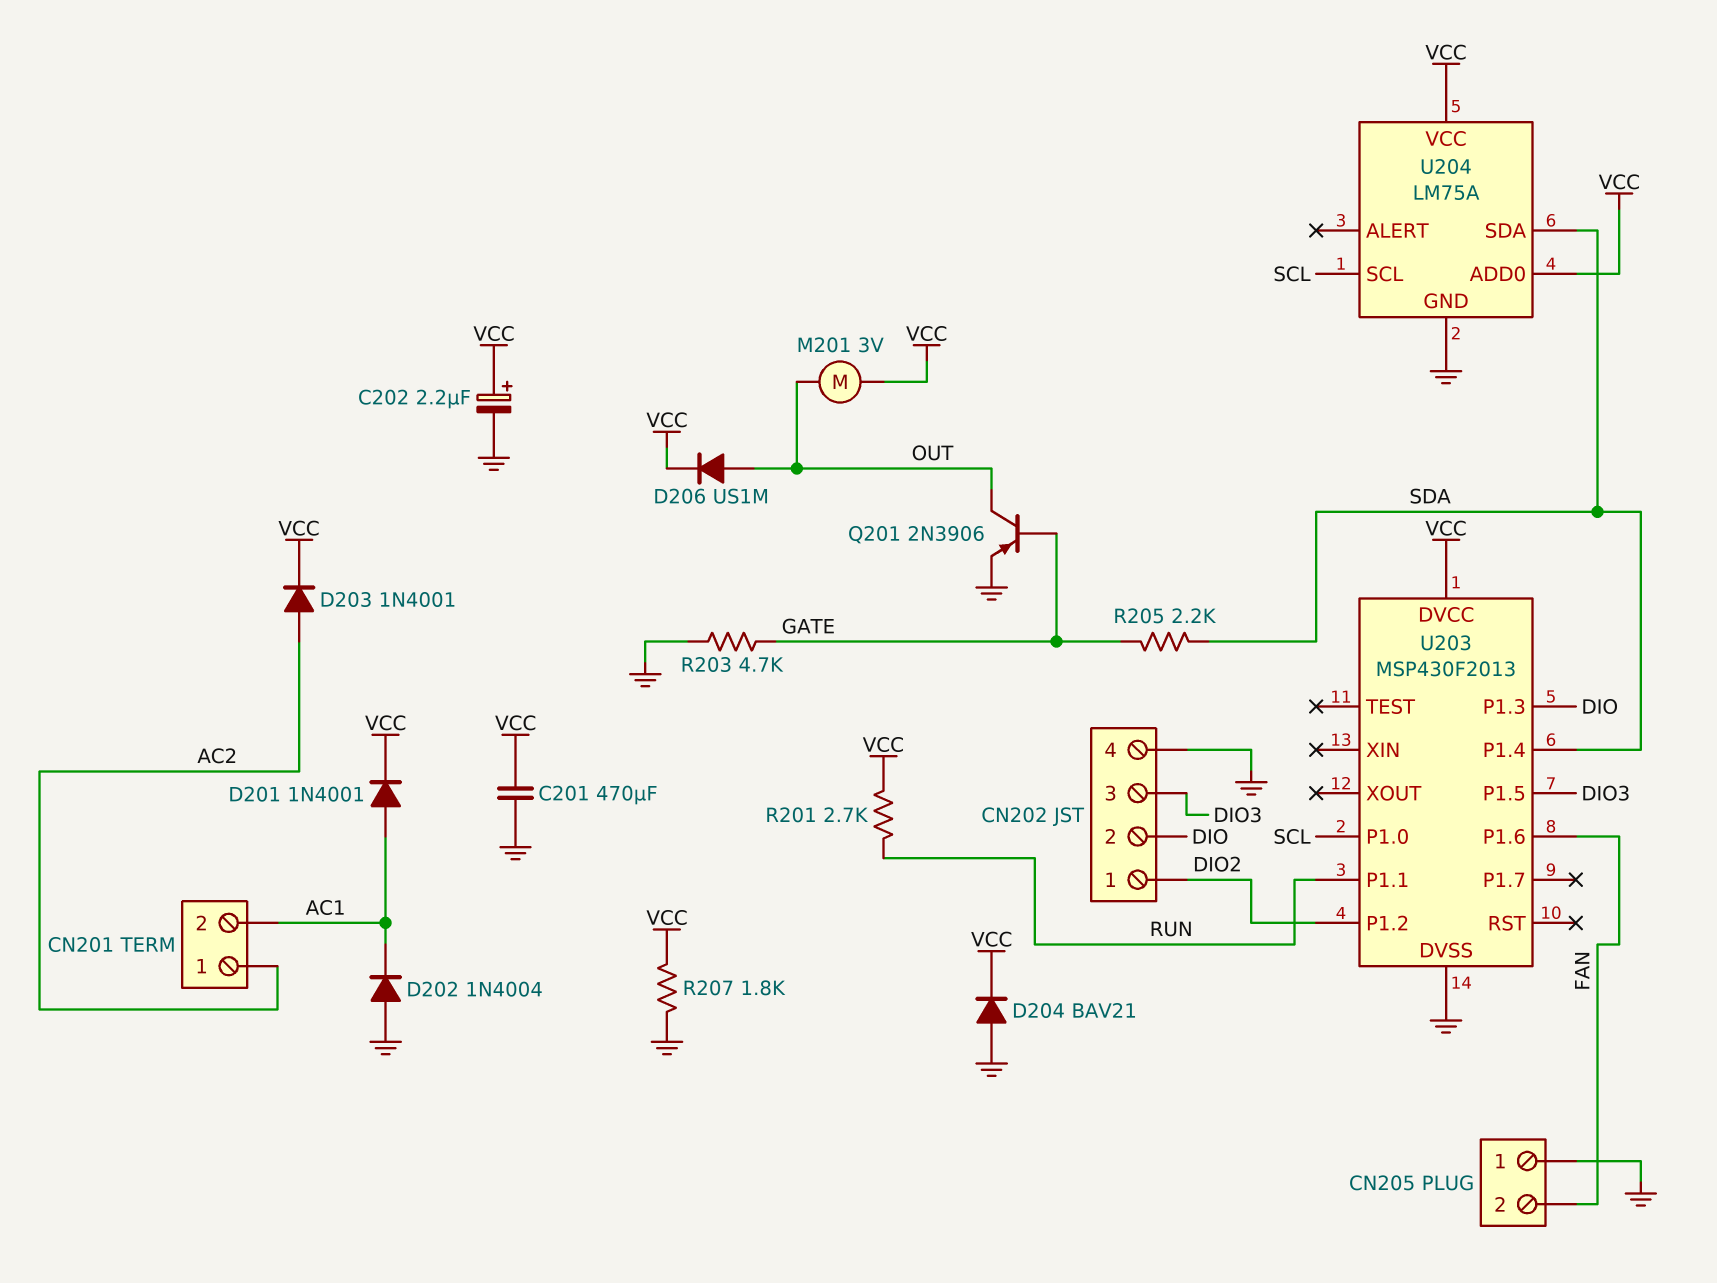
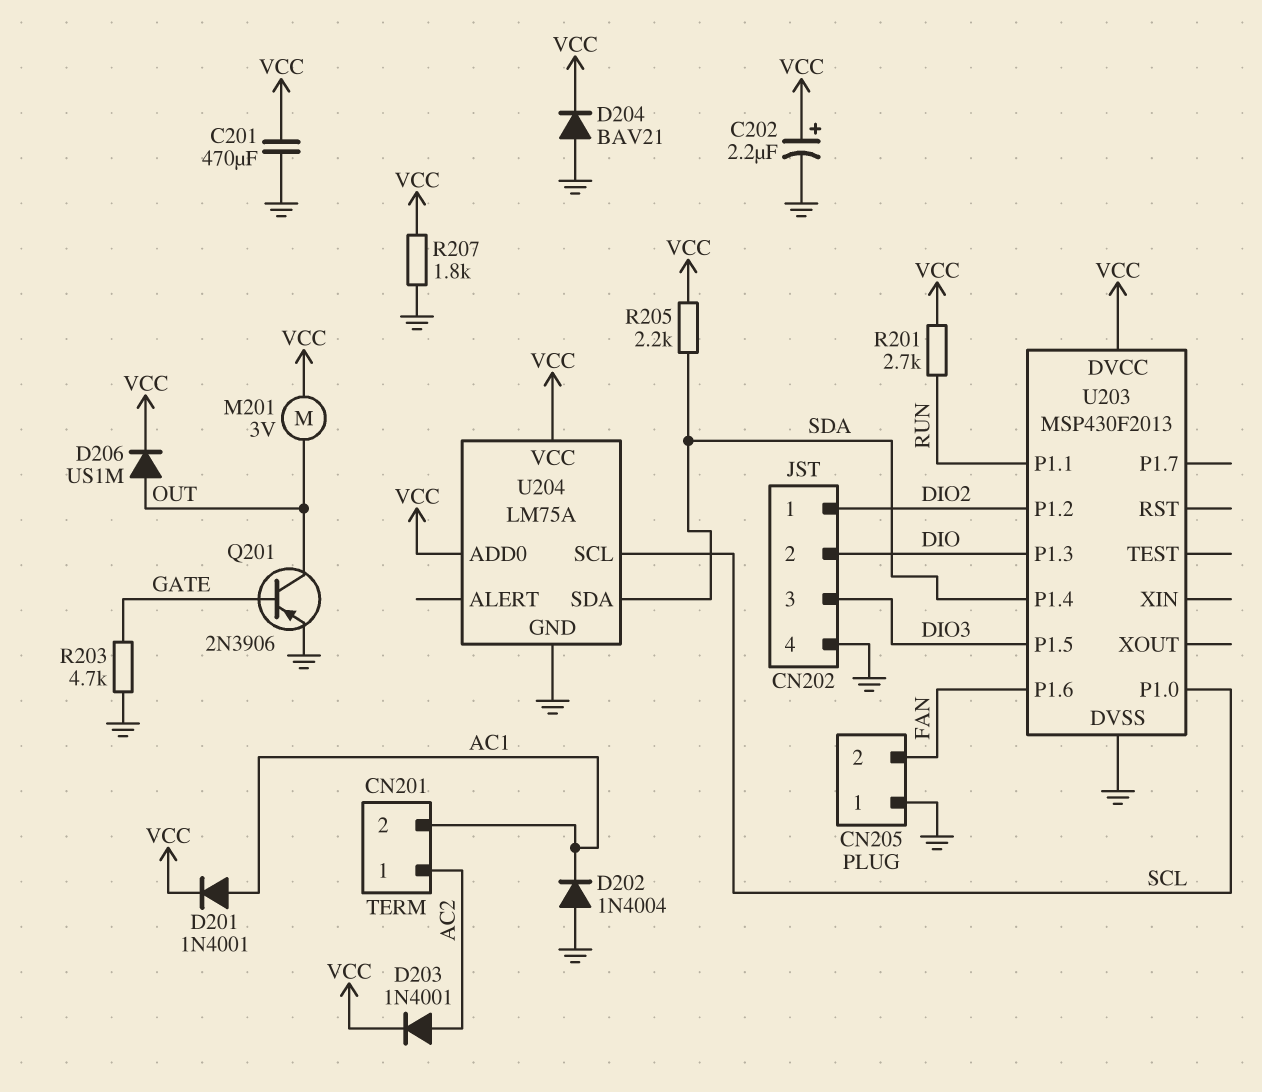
R205: 2.2k (GATE, SDA) -> 2.2k (SDA, VCC)

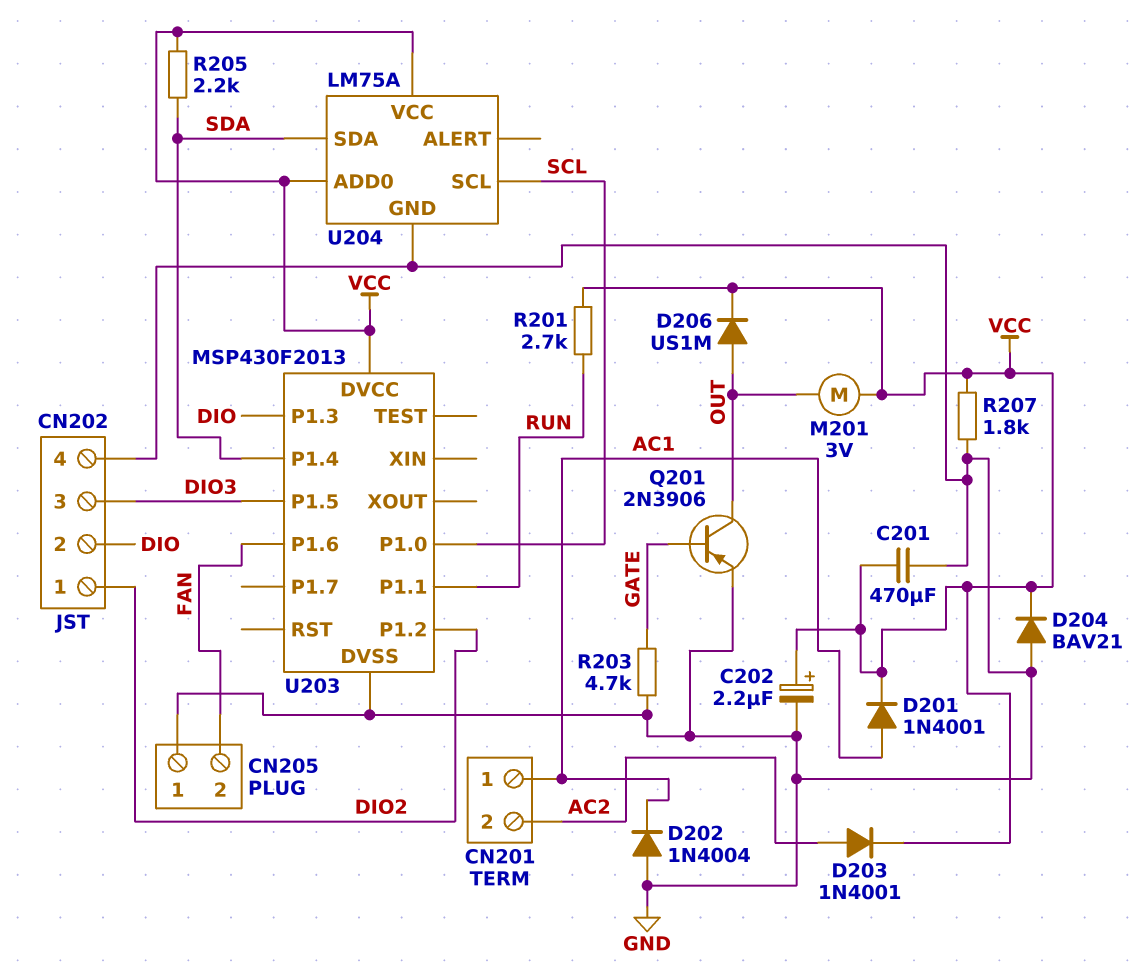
CN201 pin 1: AC2 -> AC1
CN201 pin 2: AC1 -> AC2

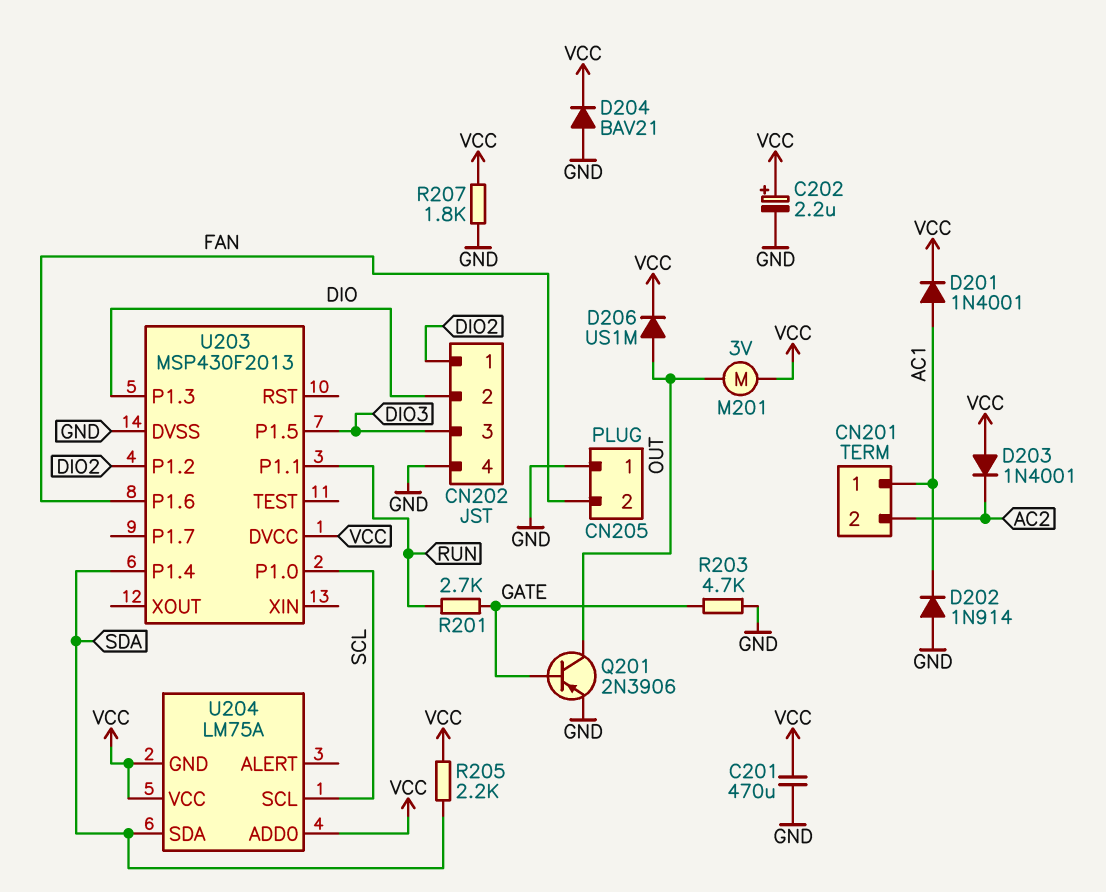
D202: diode 1N4004 (A GND, K AC1) -> diode 1N914 (A GND, K AC1)
D203: diode 1N4001 (A AC2, K VCC) -> diode 1N4001 (A VCC, K AC2)
R201: 2.7k (RUN, VCC) -> 2.7k (GATE, RUN)
U204 pin GND: GND -> VCC

